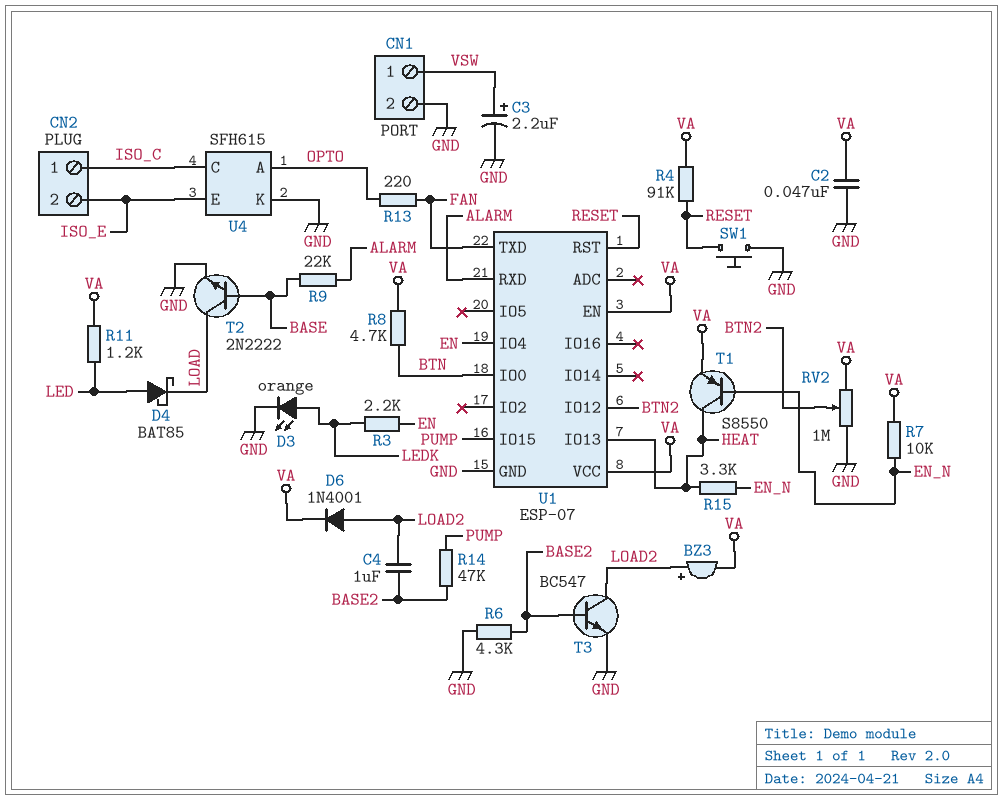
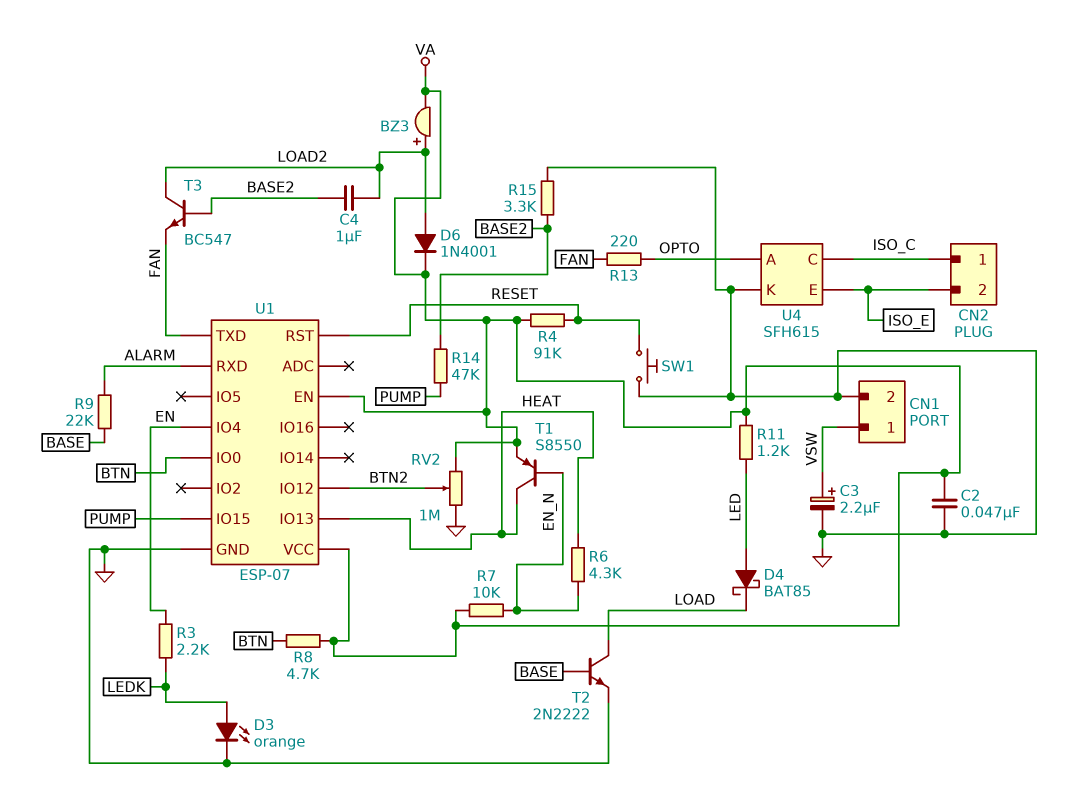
R6: 4.3k (BASE2, GND) -> 4.3k (EN_N, HEAT)
R15: 3.3k (EN_N, HEAT) -> 3.3k (BASE2, GND)
T3: NPN BC547 (B BASE2, C LOAD2, E GND) -> NPN BC547 (B BASE2, C LOAD2, E FAN)

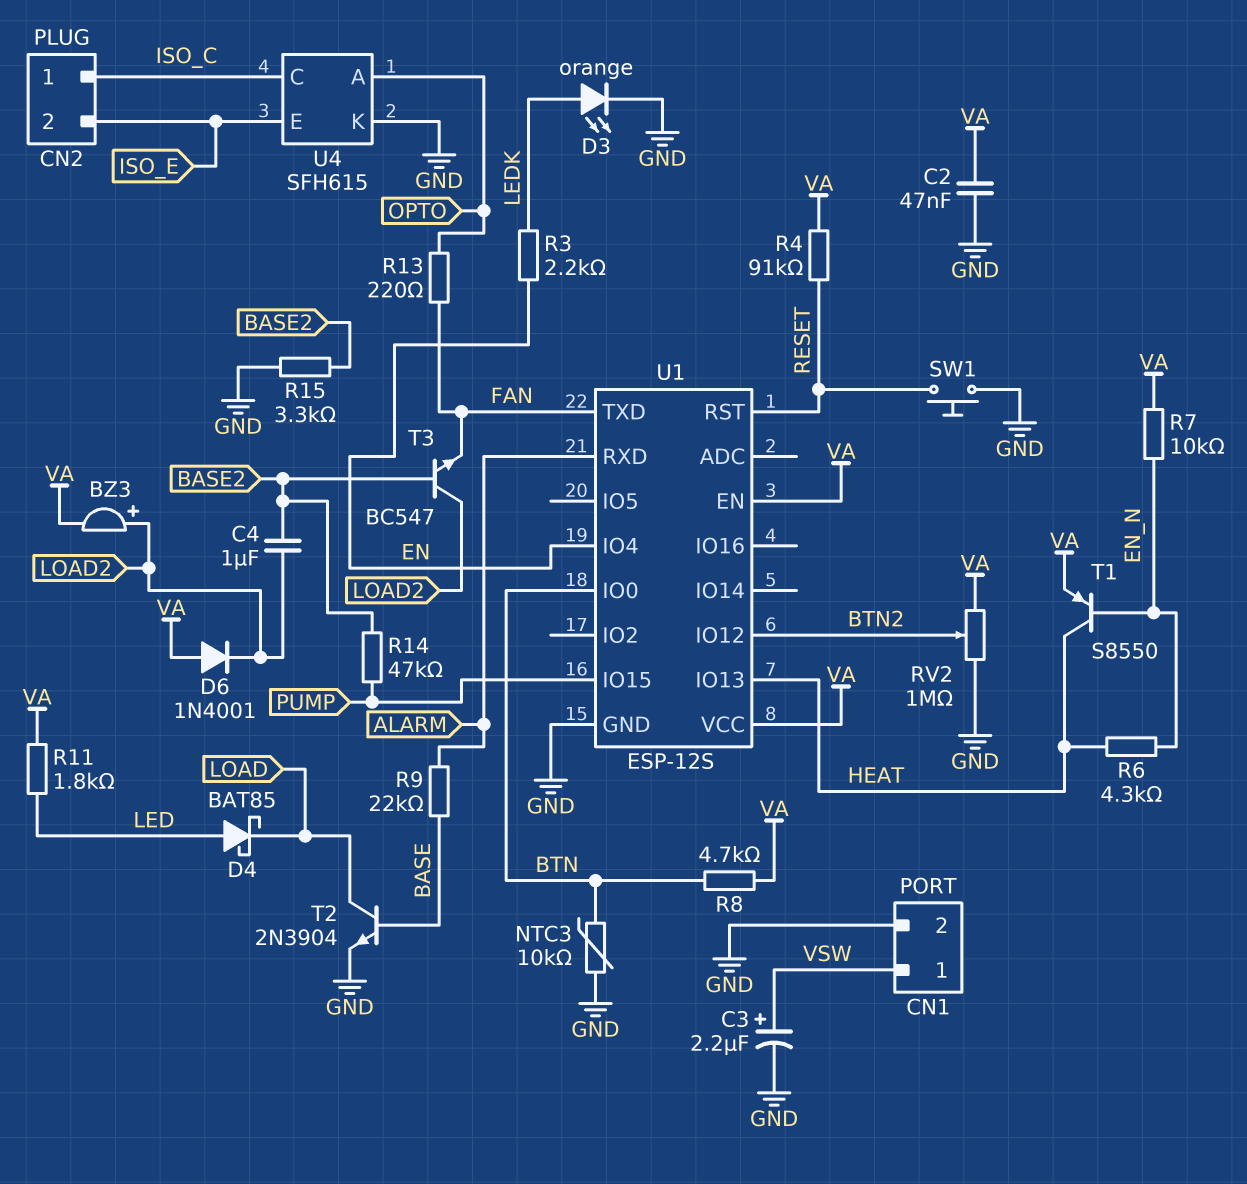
D6: diode 1N4001 (A LOAD2, K VA) -> diode 1N4001 (A VA, K LOAD2)
NTC3: none -> 10k (BTN, GND)
R11: 1.2k (LED, VA) -> 1.8k (LED, VA)
T2: NPN 2N2222 (B BASE, C LOAD, E GND) -> NPN 2N3904 (B BASE, C LOAD, E GND)
U1: ESP-07 -> ESP-12S

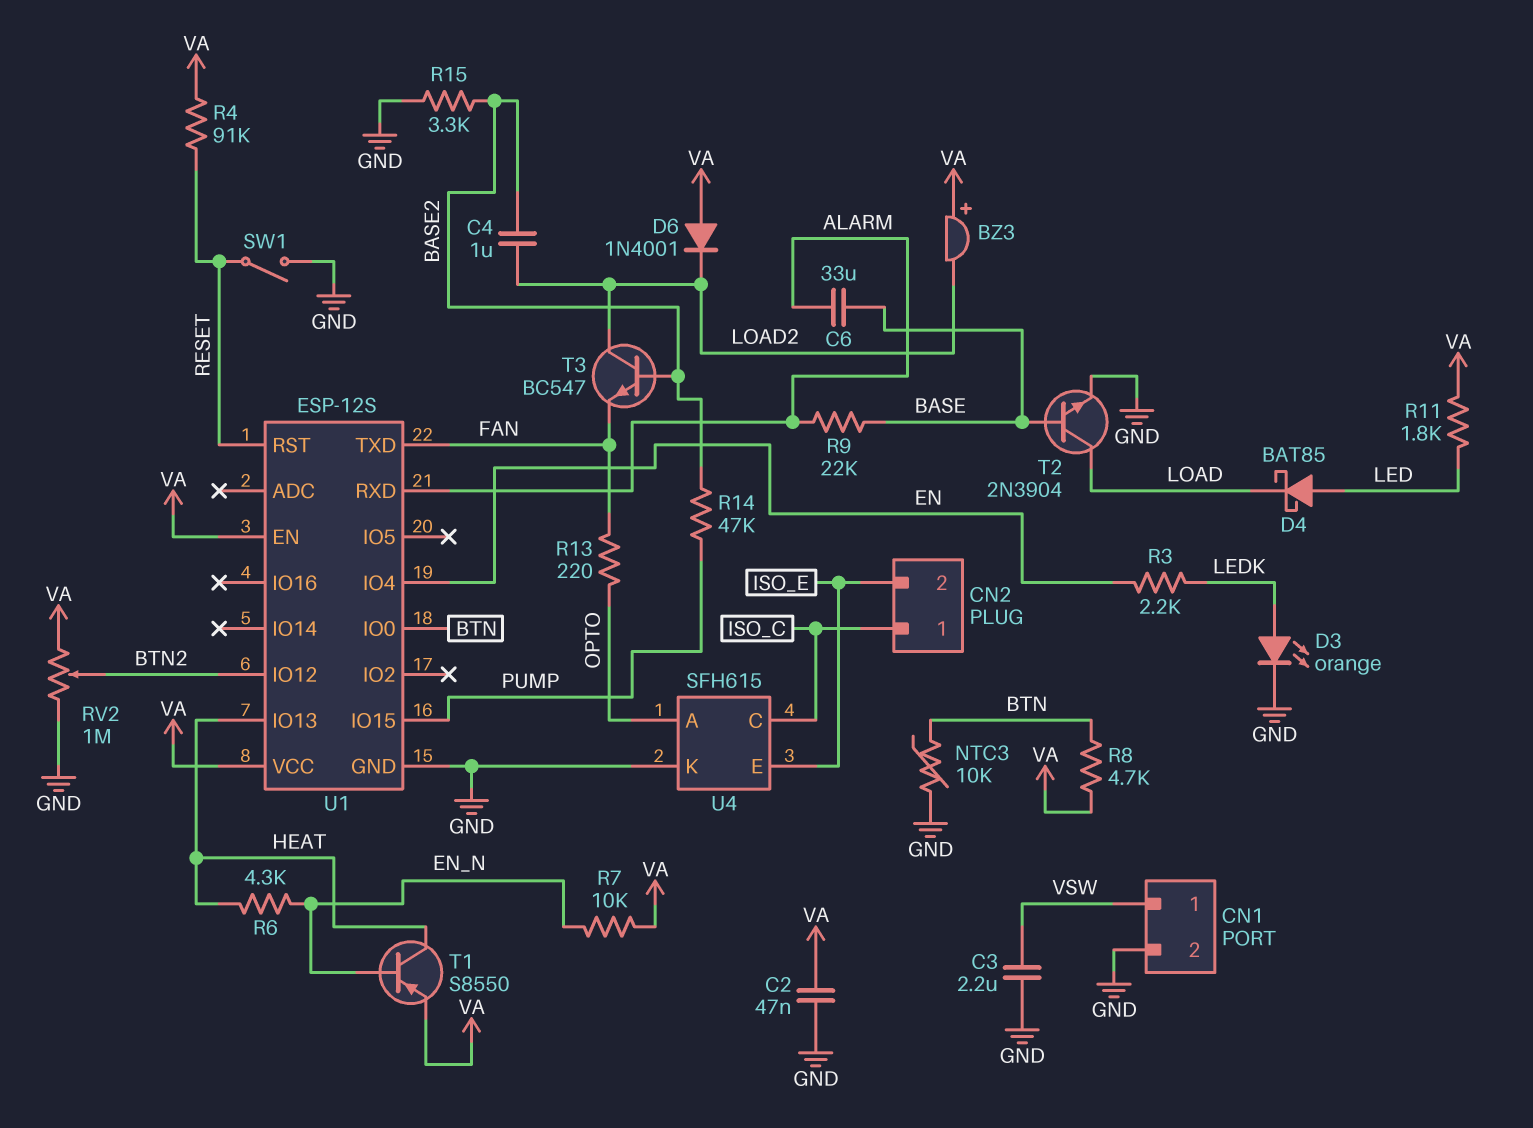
BZ3: buzzer (plus LOAD2, minus VA) -> buzzer (plus VA, minus LOAD2)
C3: 2.2uF (plus VSW, minus GND) -> 2.2uF (GND, VSW)
C6: none -> 33uF (ALARM, BASE)
SW1: button (GND, RESET) -> switch (GND, RESET)

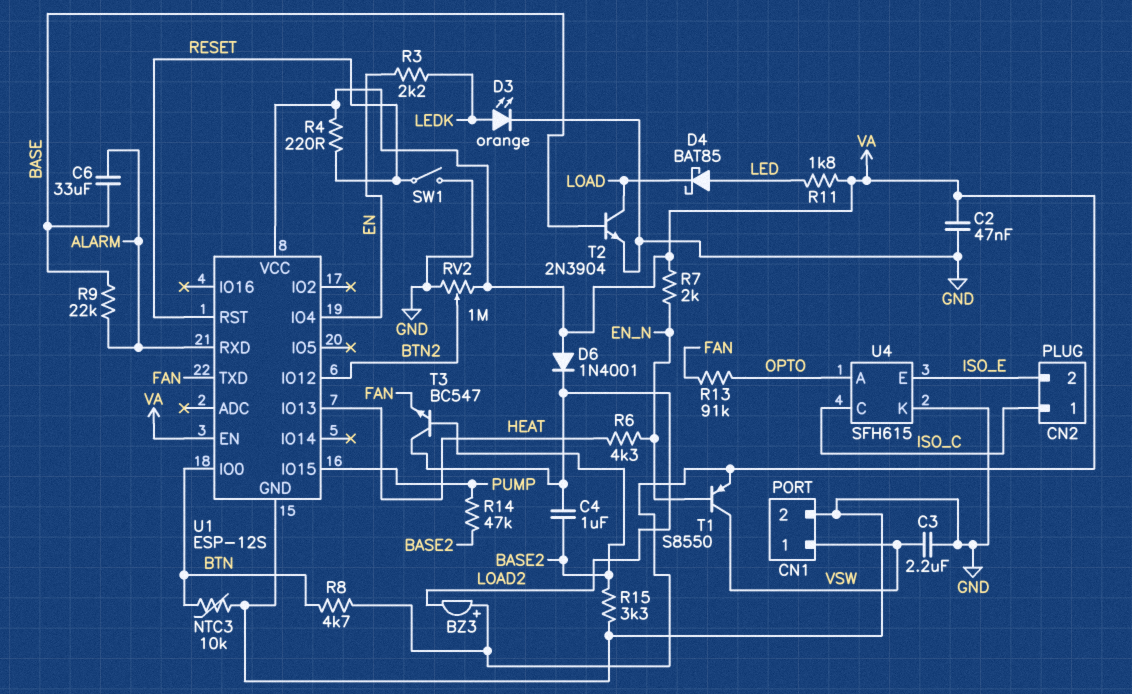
R4: 91k (RESET, VA) -> 220 (RESET, VA)
R7: 10k (EN_N, VA) -> 2k (EN_N, VA)
R13: 220 (FAN, OPTO) -> 91k (FAN, OPTO)
T1: PNP S8550 (B EN_N, C HEAT, E VA) -> PNP S8550 (B EN_N, C VSW, E VA)

